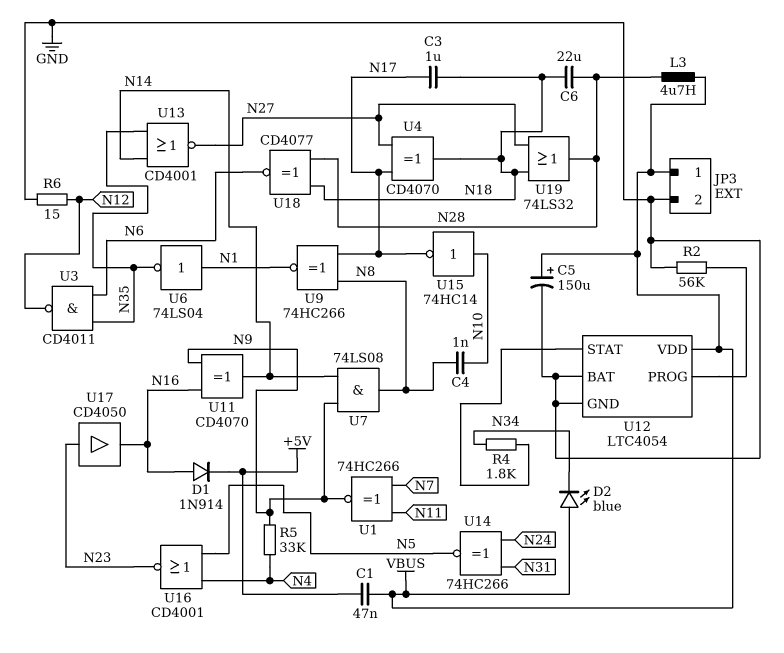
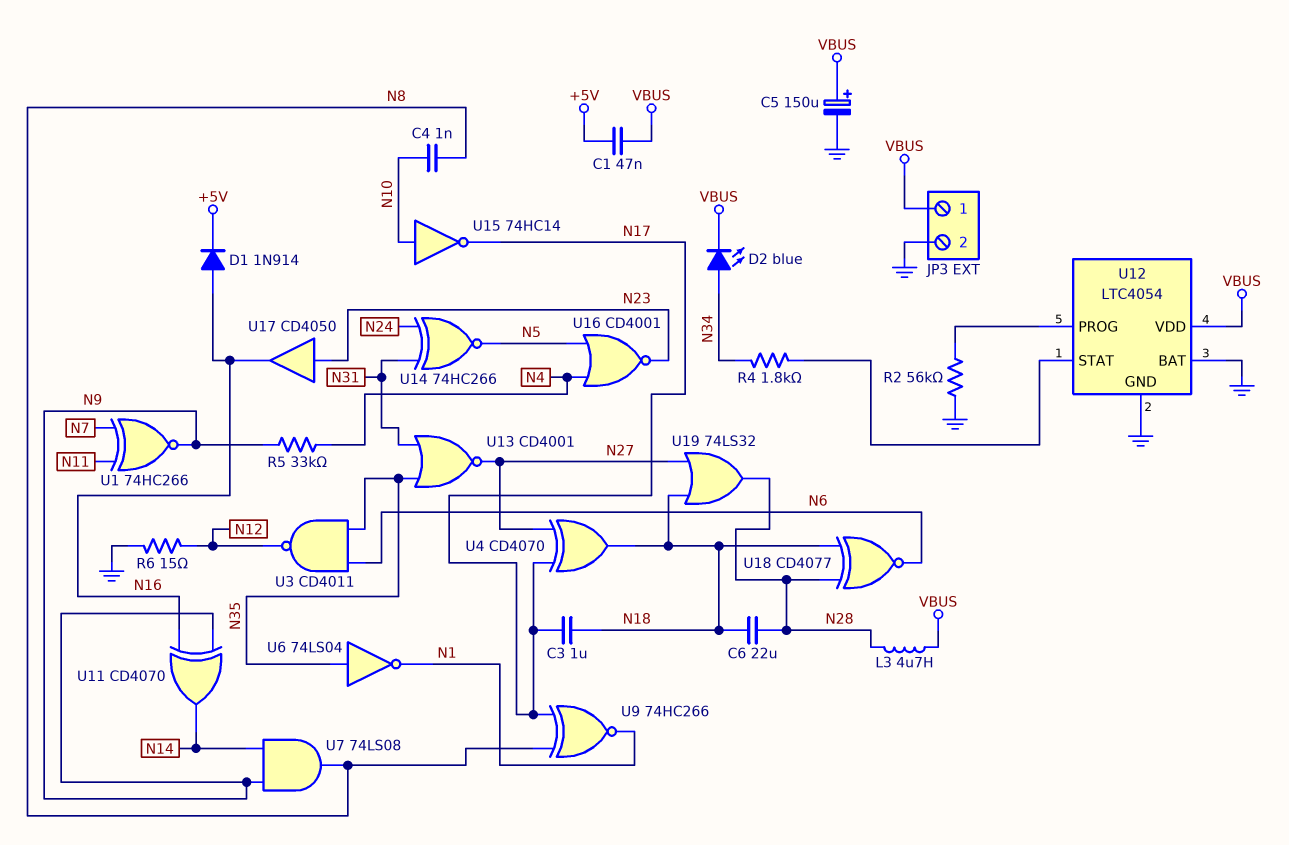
D2: LED blue (A VBUS, K N34) -> LED blue (A N34, K VBUS)
U6: NOT 74LS04 (in N1, out N35) -> NOT 74LS04 (in N35, out N1)
U13: NOR CD4001 (in N14, in N35, out N27) -> NOR CD4001 (in N31, in N35, out N27)

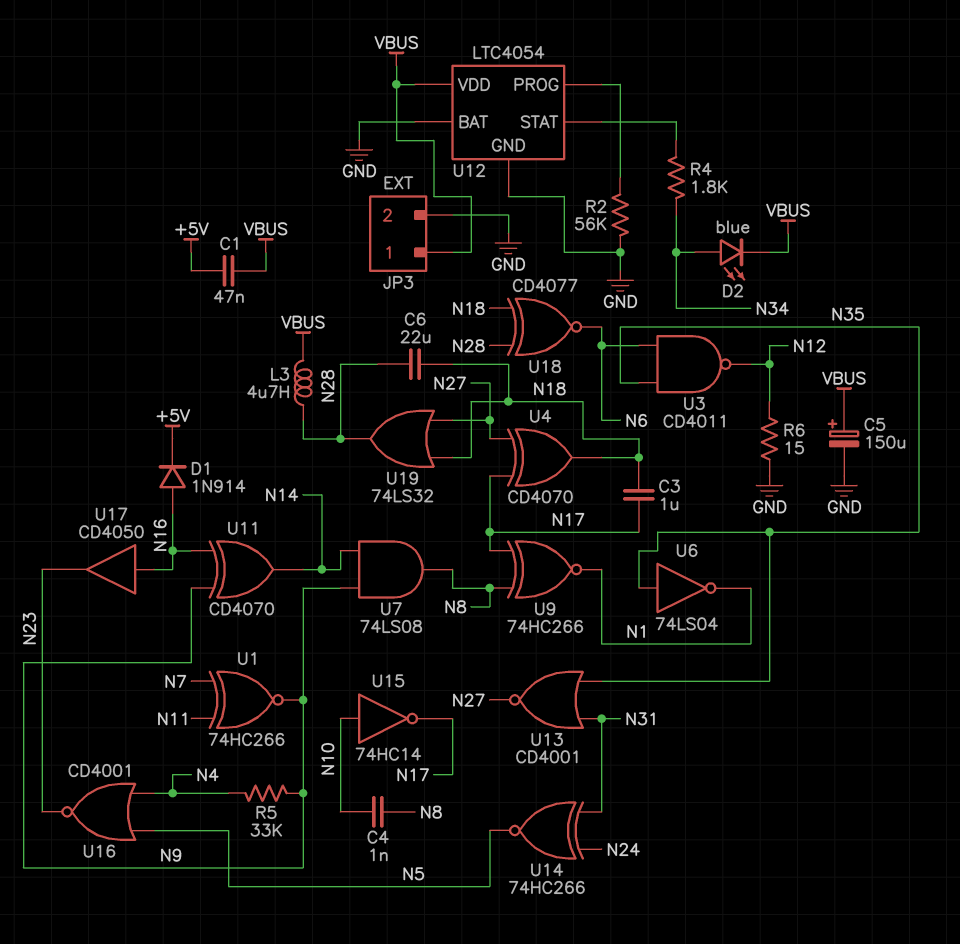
U17: buffer CD4050 (in N23, out N16) -> buffer CD4050 (in N16, out N23)

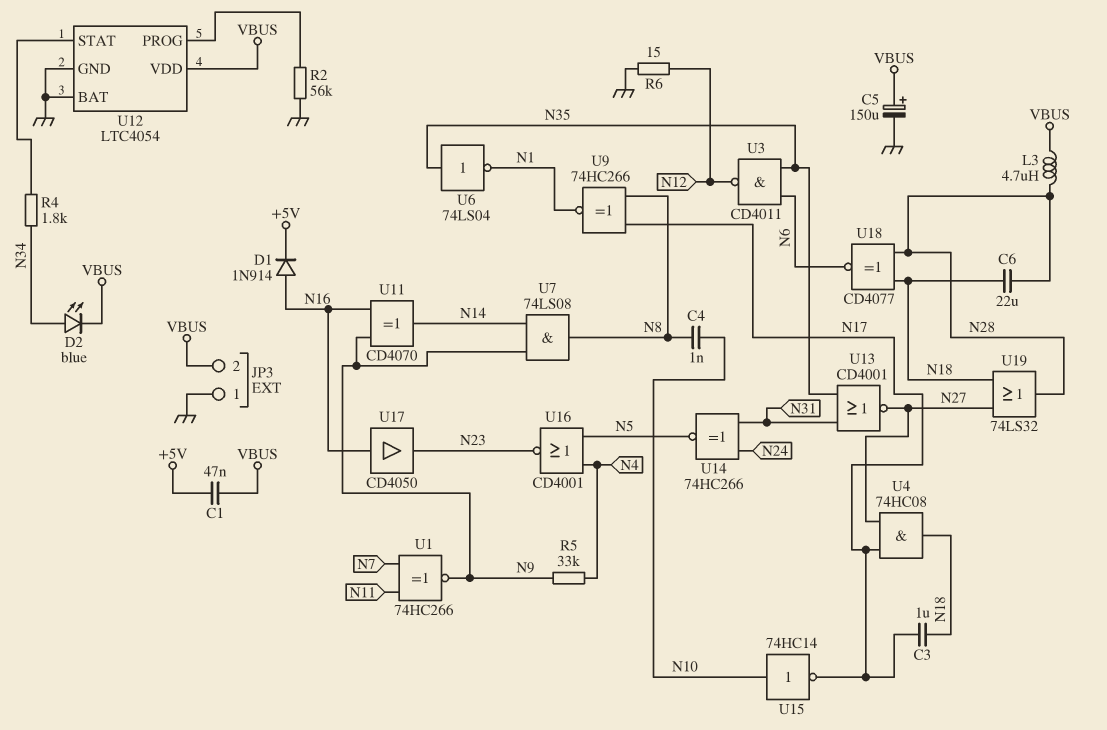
JP3 pin 1: VBUS -> GND
JP3 pin 2: GND -> VBUS
U4: XOR CD4070 (in N17, in N27, out N18) -> AND 74HC08 (in N17, in N27, out N18)

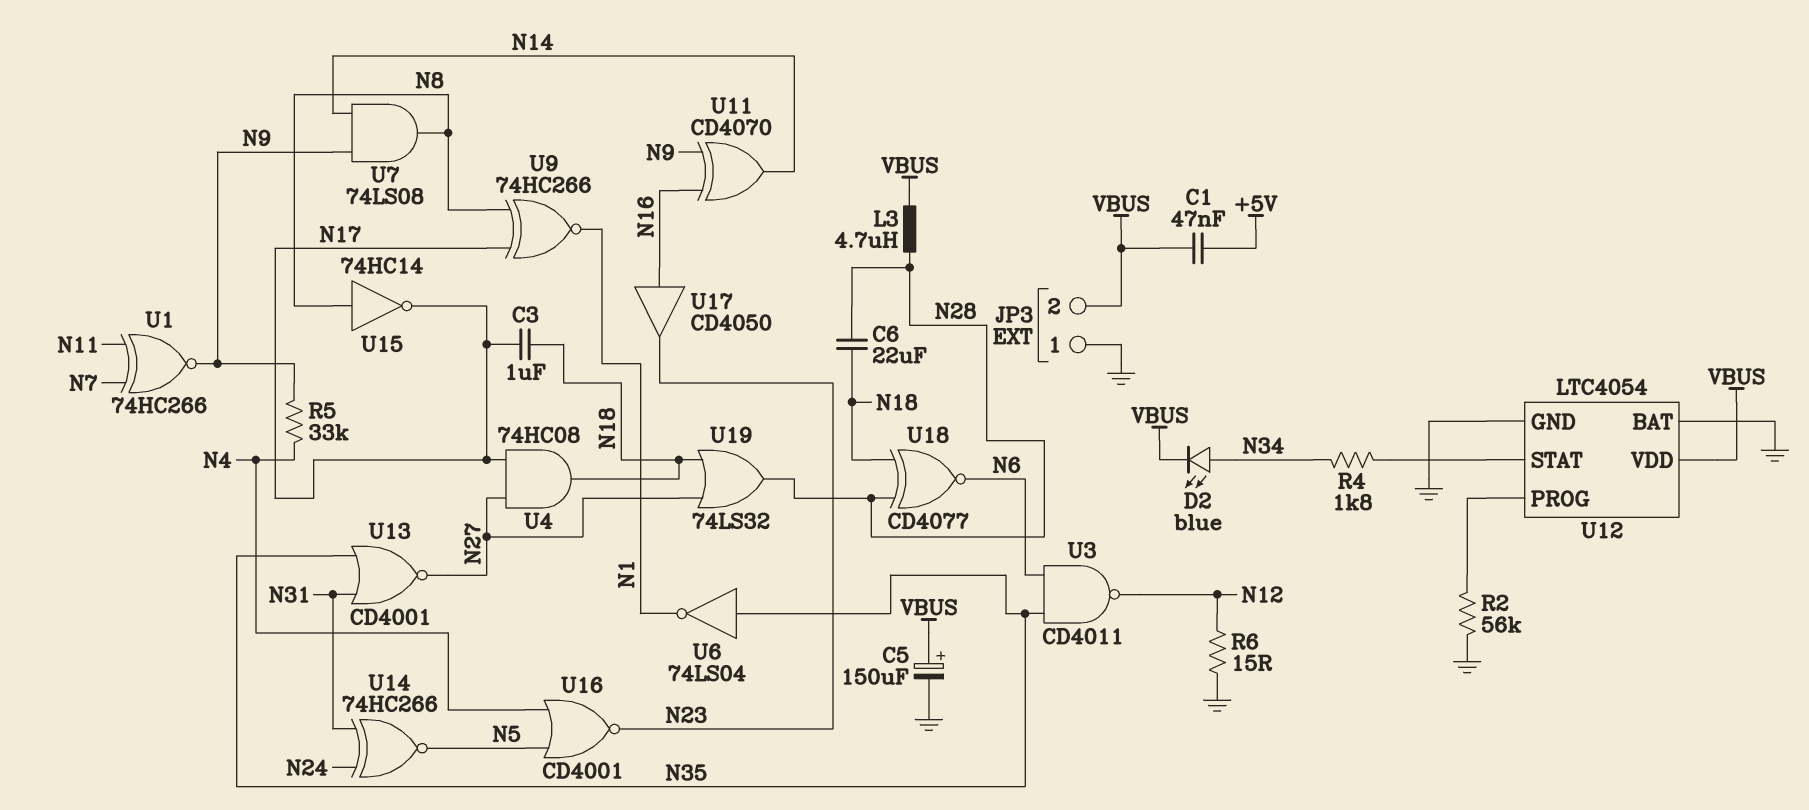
C4: 1nF (N8, N10) -> none
D1: diode 1N914 (A N16, K +5V) -> none
U15: NOT 74HC14 (in N10, out N17) -> NOT 74HC14 (in N8, out N17)

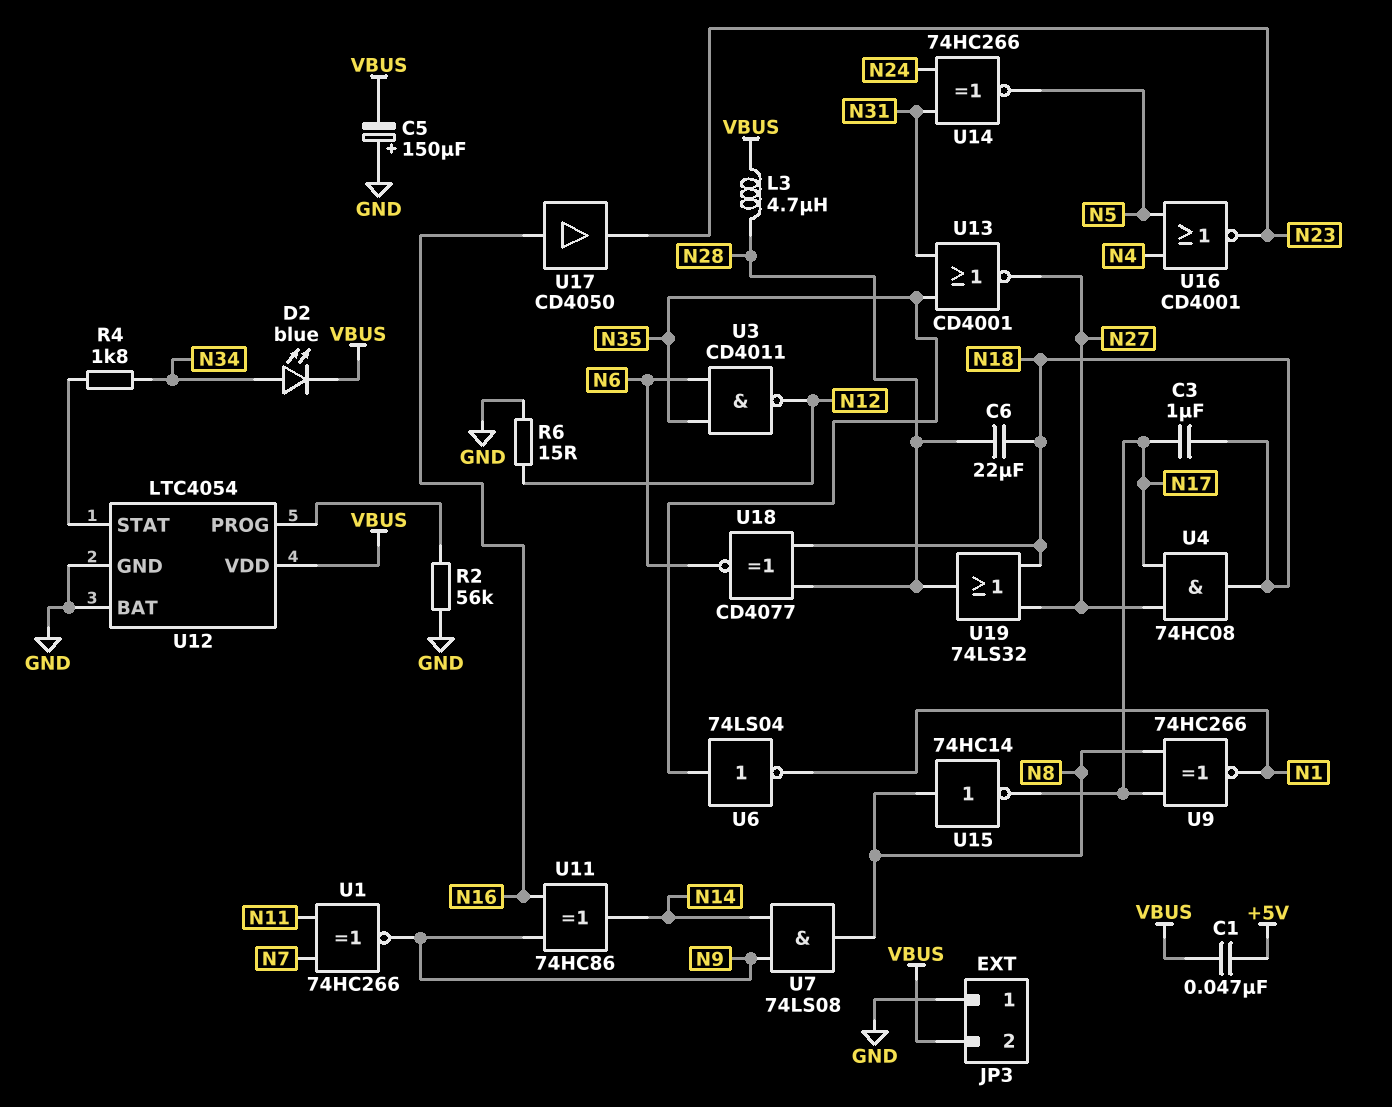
C5: 150uF (plus VBUS, minus GND) -> 150uF (plus GND, minus VBUS)
R5: 33k (N4, N9) -> none
U11: XOR CD4070 (in N9, in N16, out N14) -> XOR 74HC86 (in N9, in N16, out N14)

